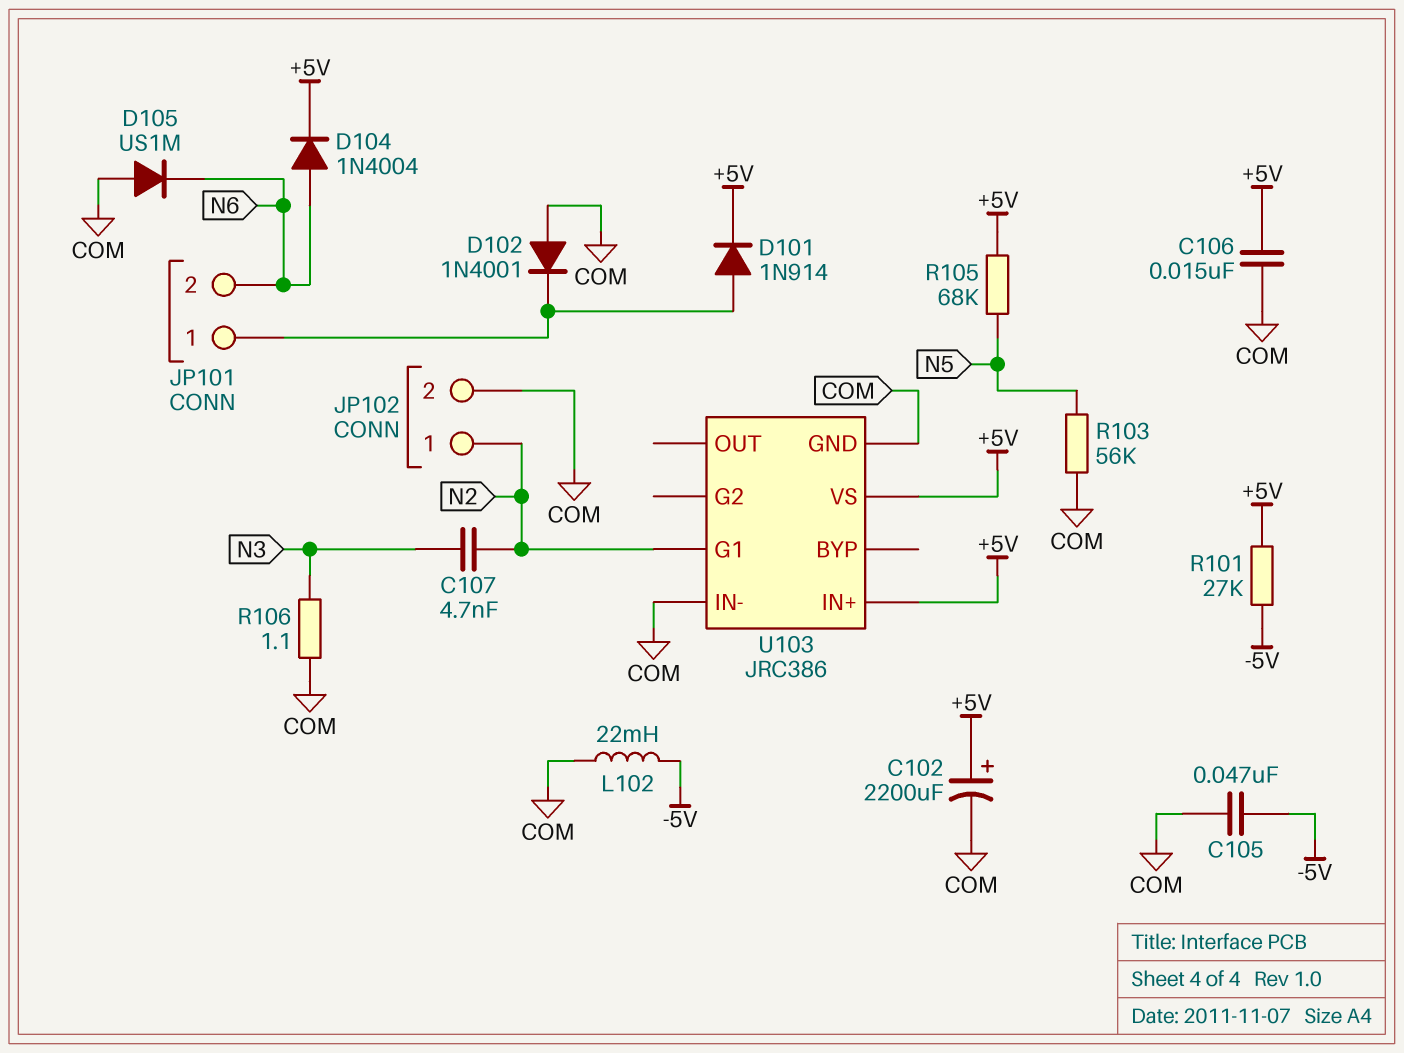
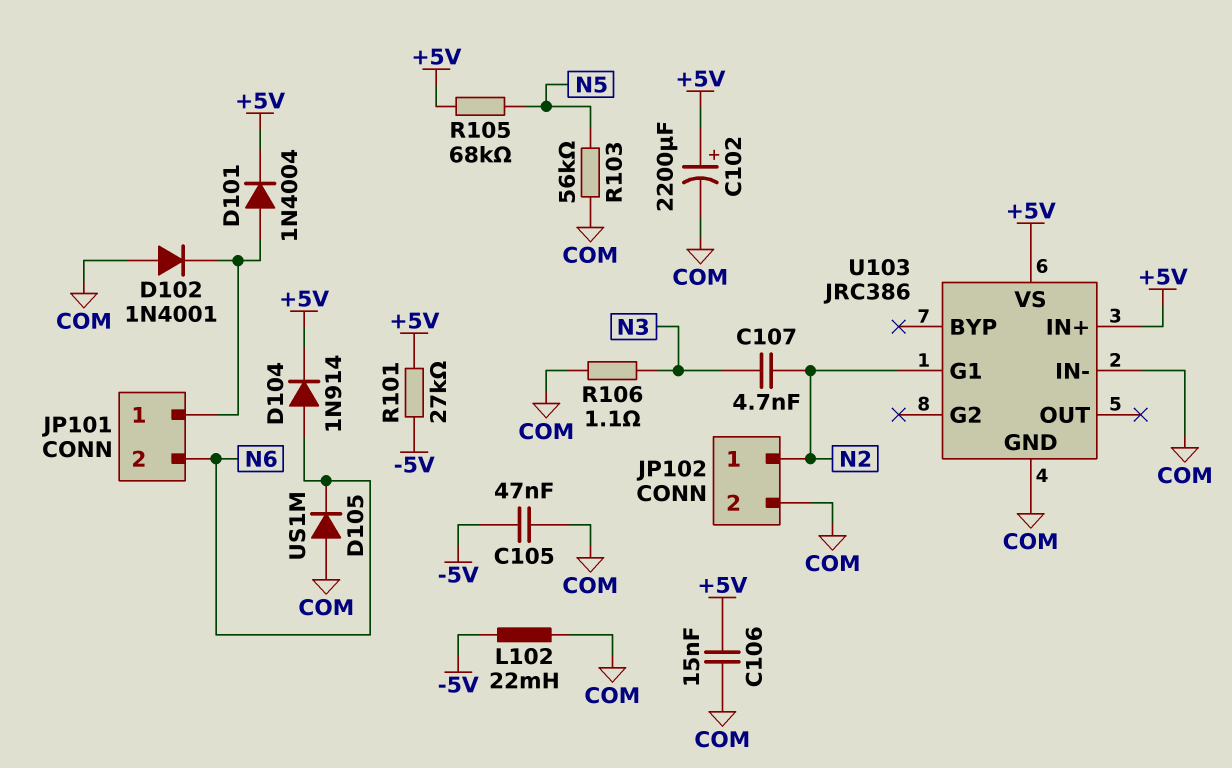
D101: diode 1N914 (A JP101/1, K +5V) -> diode 1N4004 (A JP101/1, K +5V)
D104: diode 1N4004 (A N6, K +5V) -> diode 1N914 (A N6, K +5V)

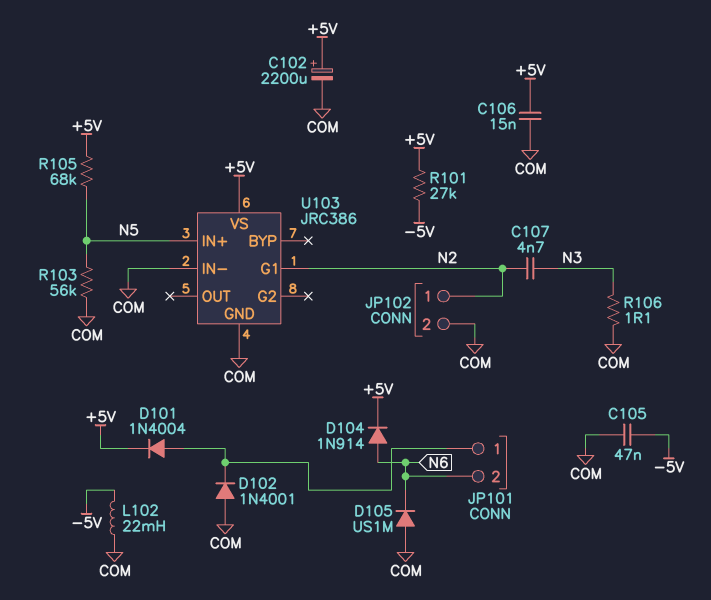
U103 pin IN+: +5V -> N5

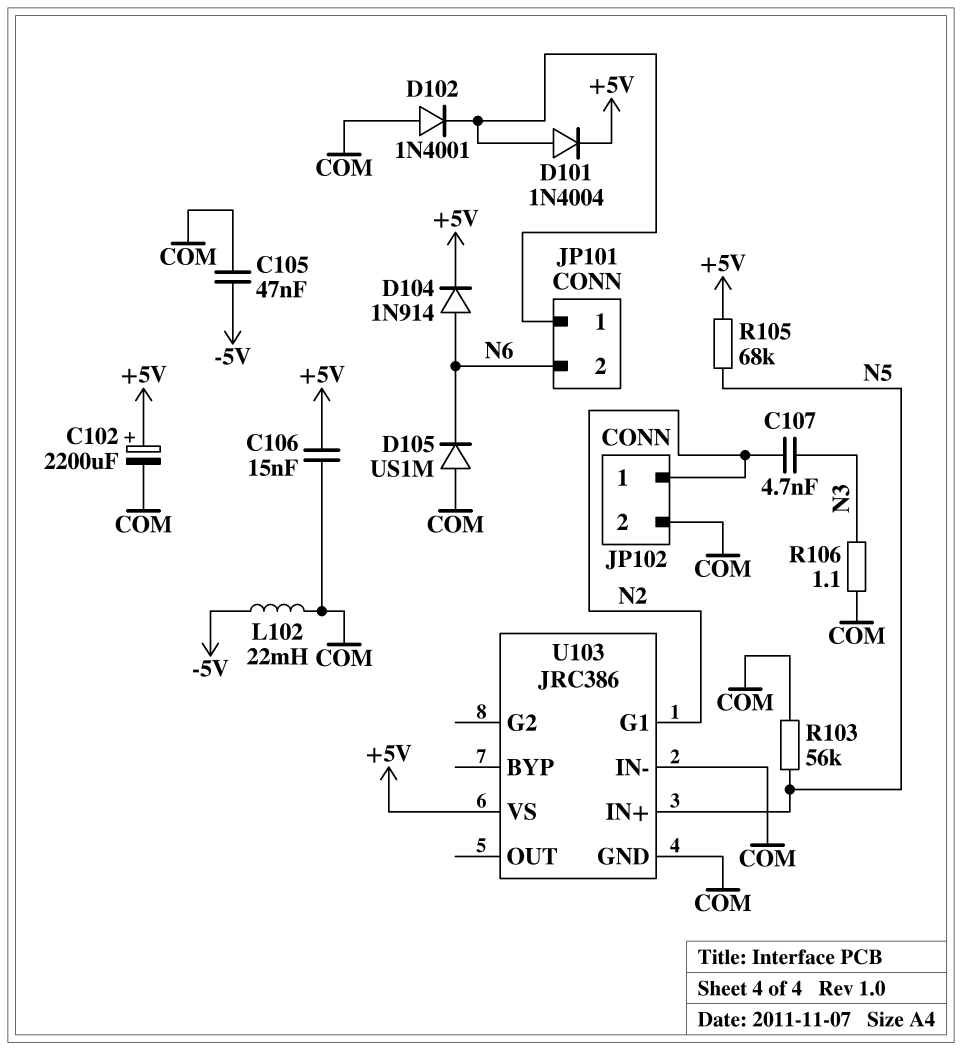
R101: 27k (+5V, -5V) -> none

